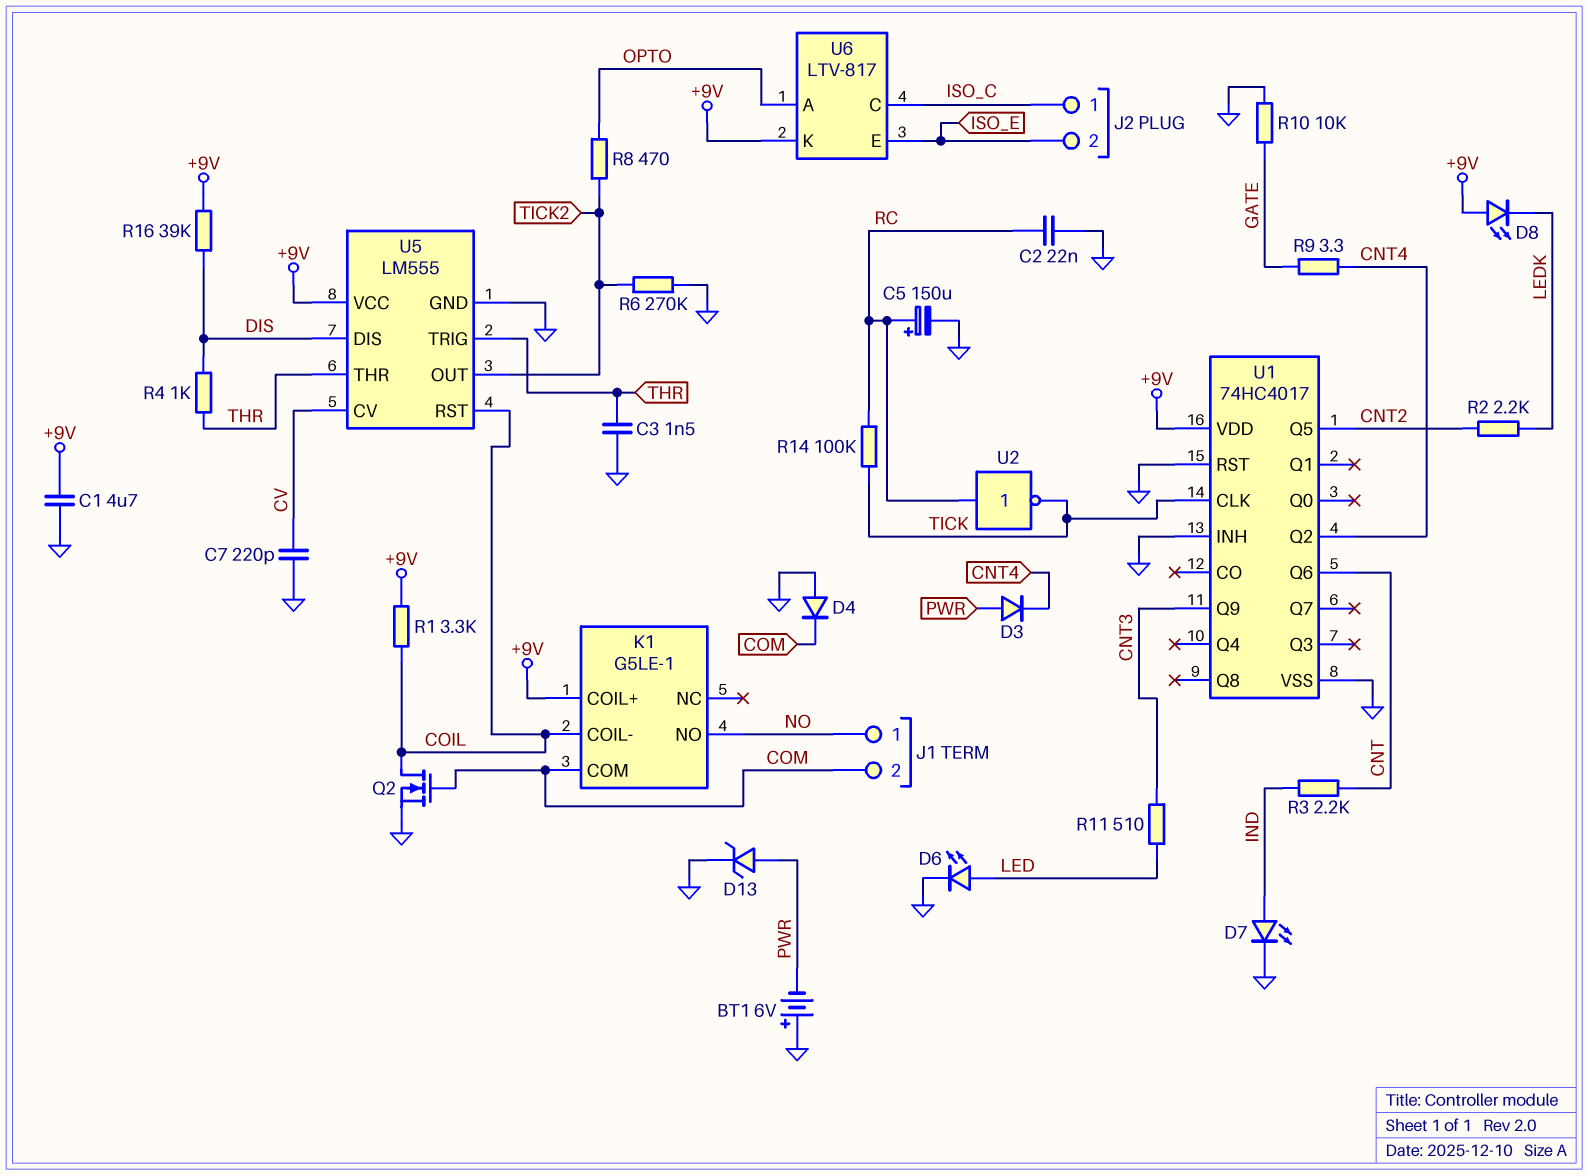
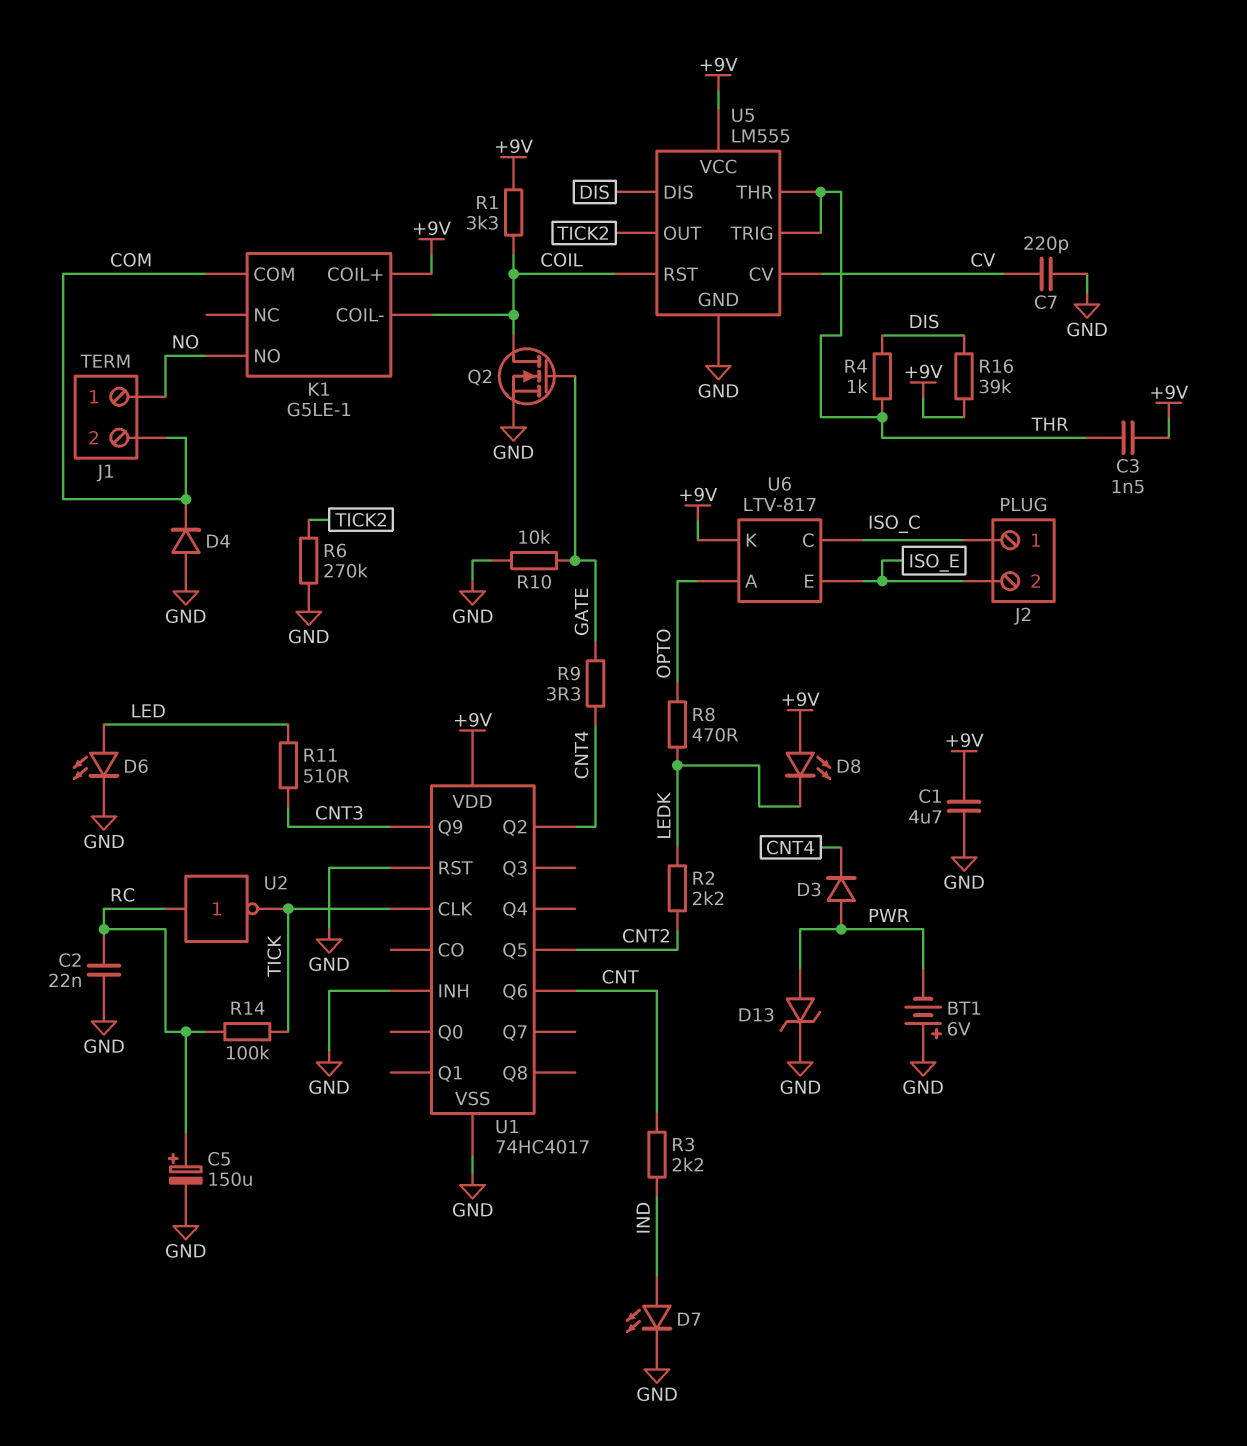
C3: 1.5nF (GND, THR) -> 1.5nF (+9V, THR)
Q2: NMOS (G COM, D COIL, S GND) -> NMOS (G GATE, D COIL, S GND)
R8: 470 (OPTO, TICK2) -> 470 (LEDK, OPTO)

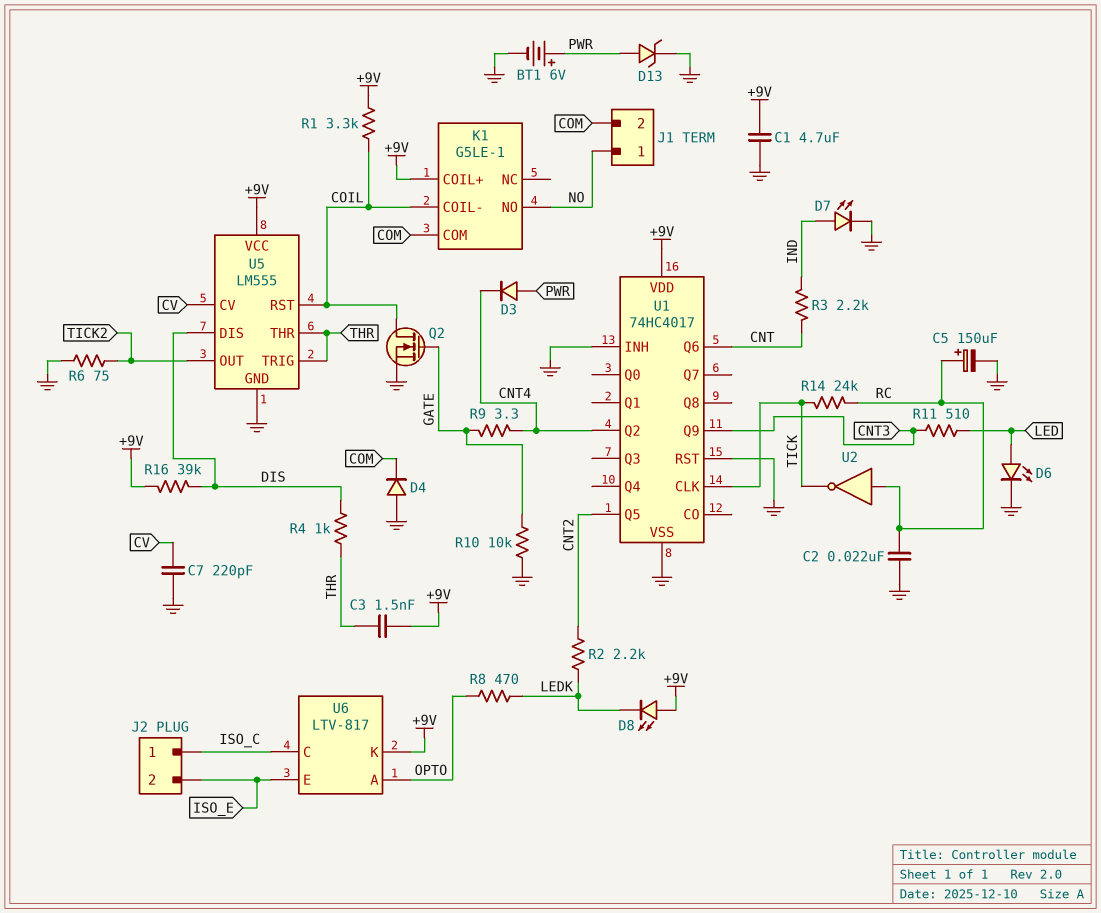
BT1: 6V (plus GND, minus PWR) -> 6V (plus PWR, minus GND)
R6: 270k (GND, TICK2) -> 75 (GND, TICK2)
R14: 100k (RC, TICK) -> 24k (RC, TICK)

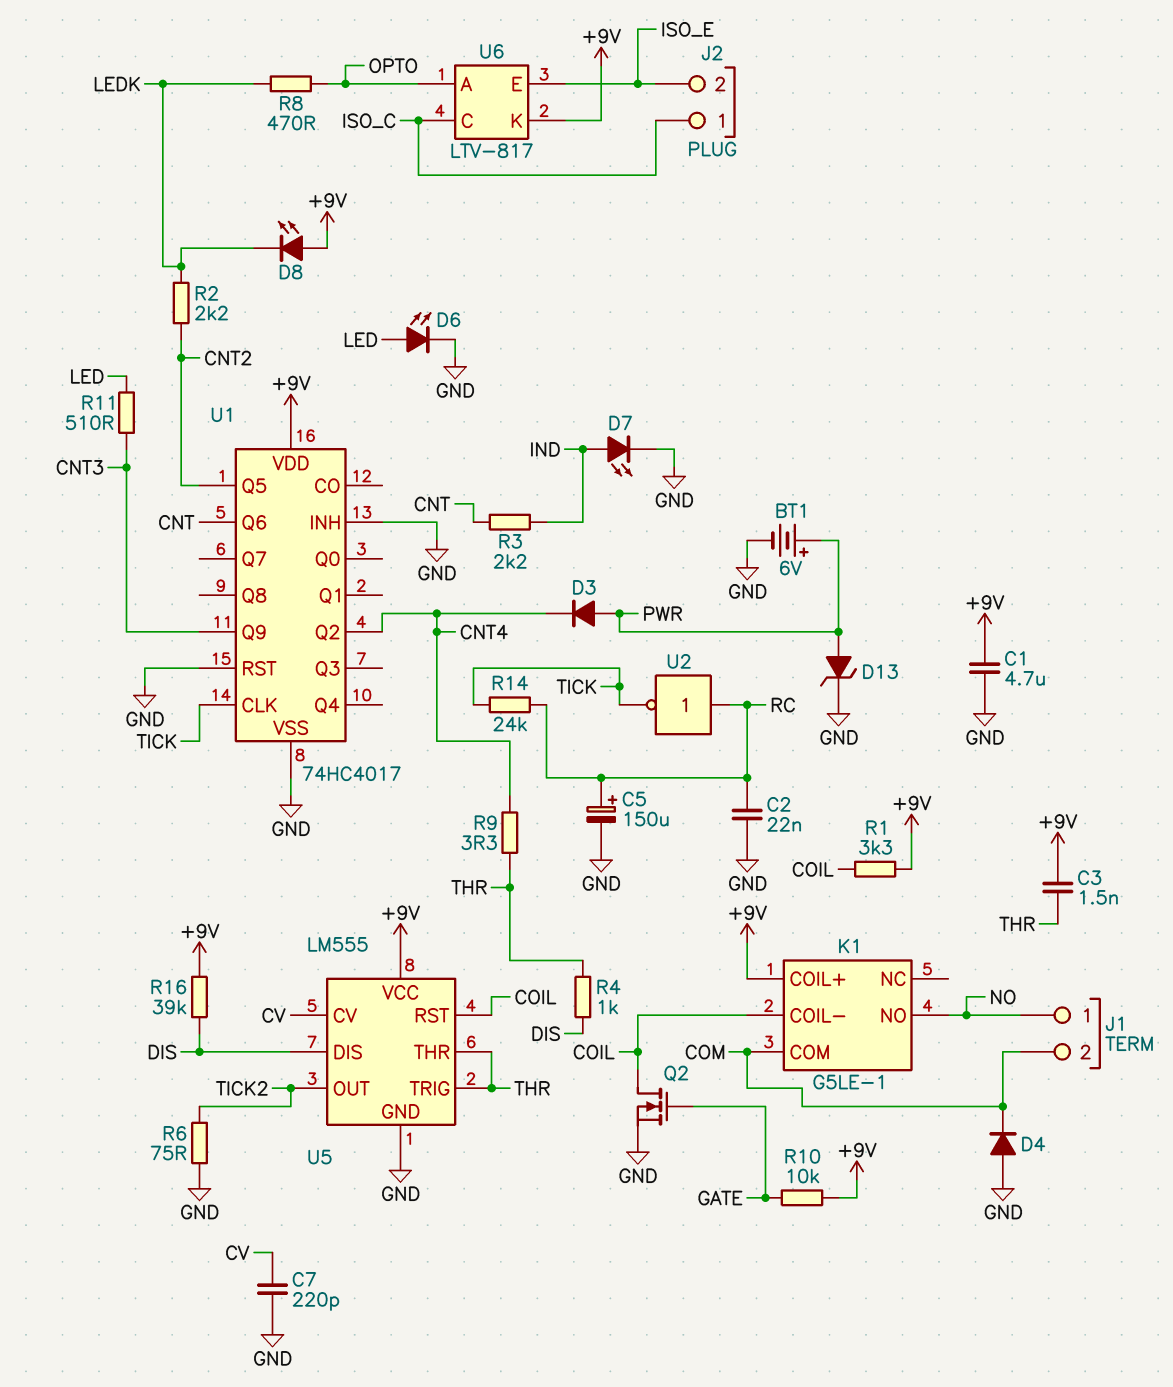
R9: 3.3 (CNT4, GATE) -> 3.3 (CNT4, THR)
R10: 10k (GATE, GND) -> 10k (+9V, GATE)

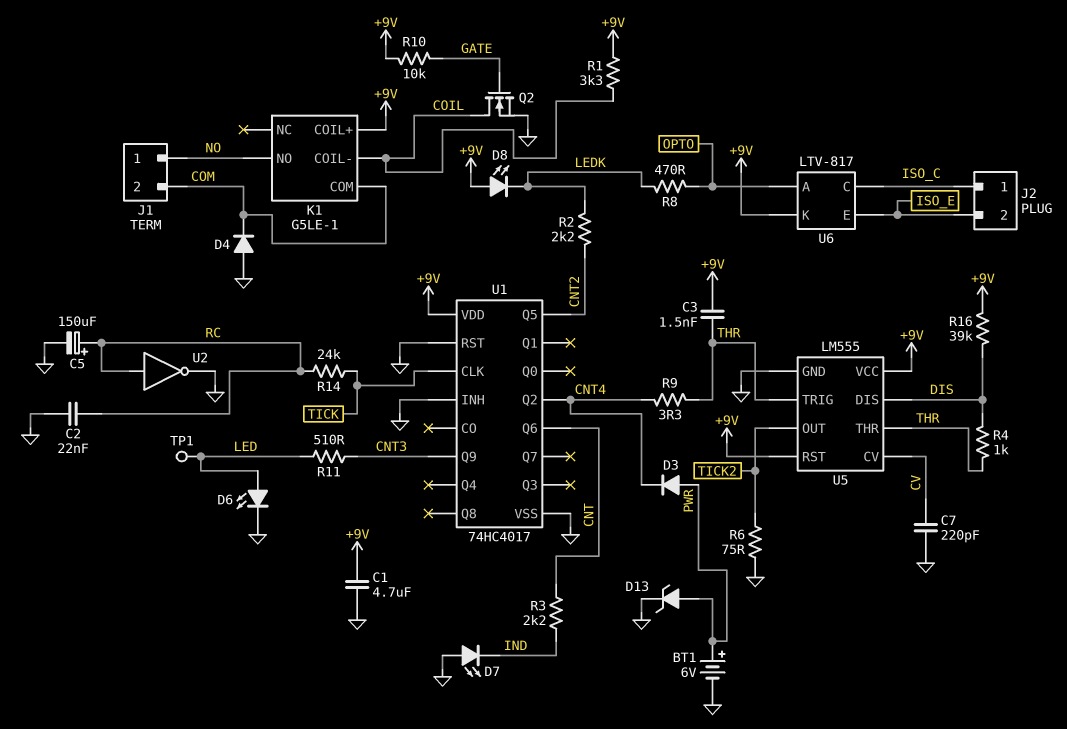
D7: LED (A IND, K GND) -> LED (A GND, K IND)
TP1: none -> test point (LED)
U2: NOT (in RC, out TICK) -> NOT (in RC, out GND)
U5 pin RST: COIL -> +9V

